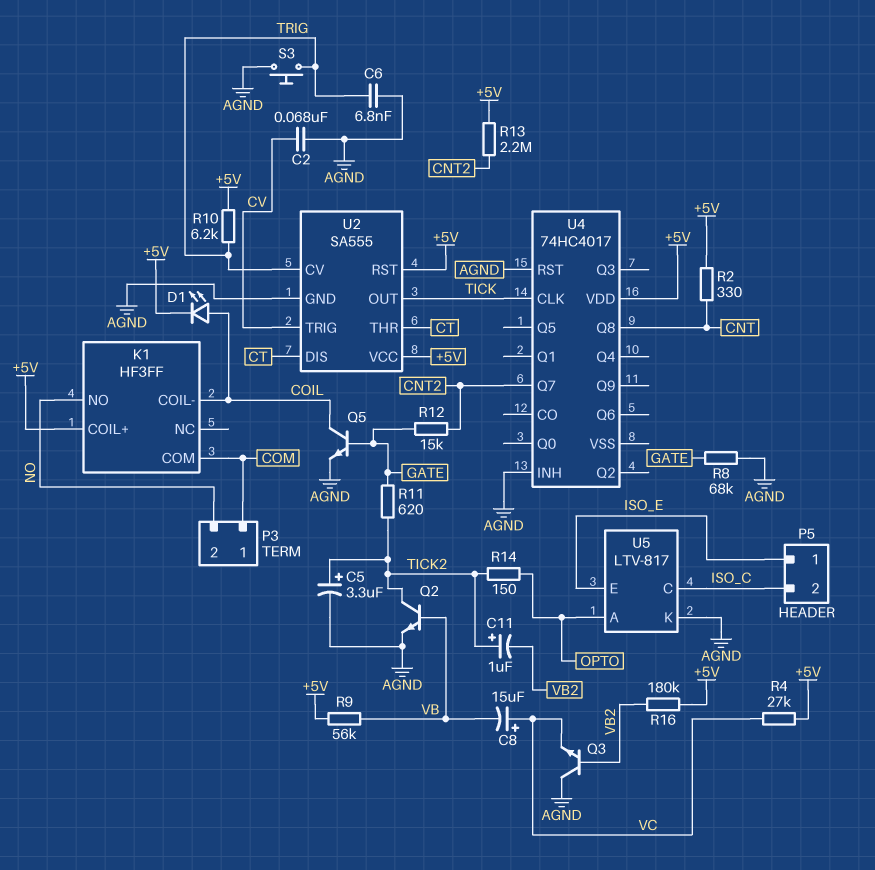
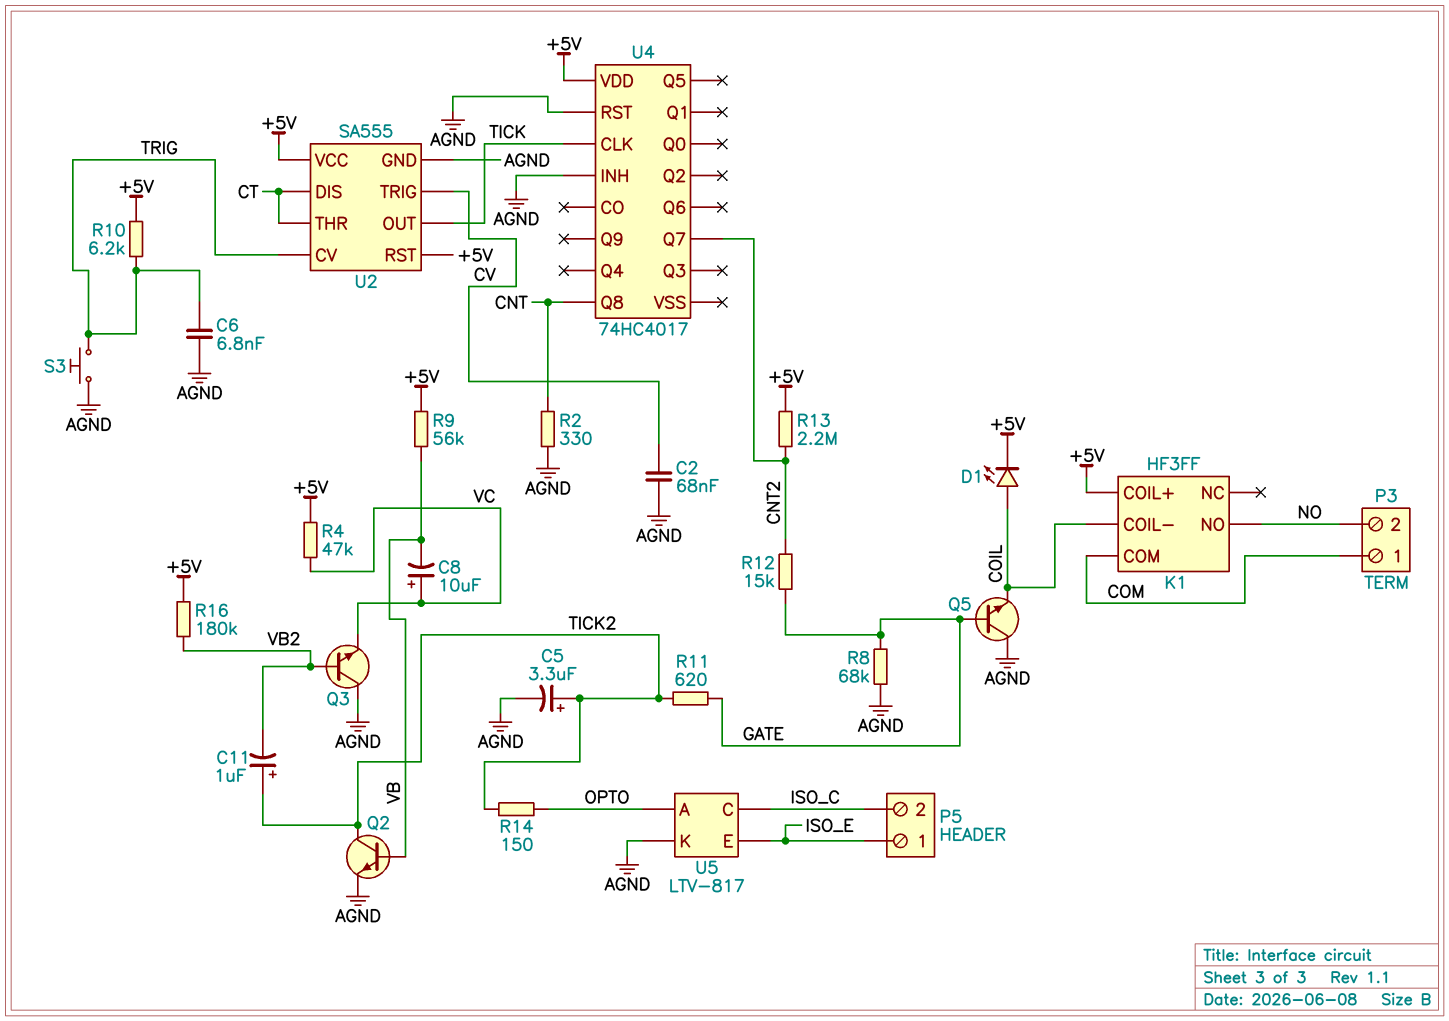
C8: 15uF (plus VC, minus VB) -> 10uF (plus VC, minus VB)
Q5: NPN (B GATE, C COIL, E AGND) -> NPN (B GATE, C AGND, E COIL)
R2: 330 (+5V, CNT) -> 330 (AGND, CNT)
R4: 27k (+5V, VC) -> 47k (+5V, VC)

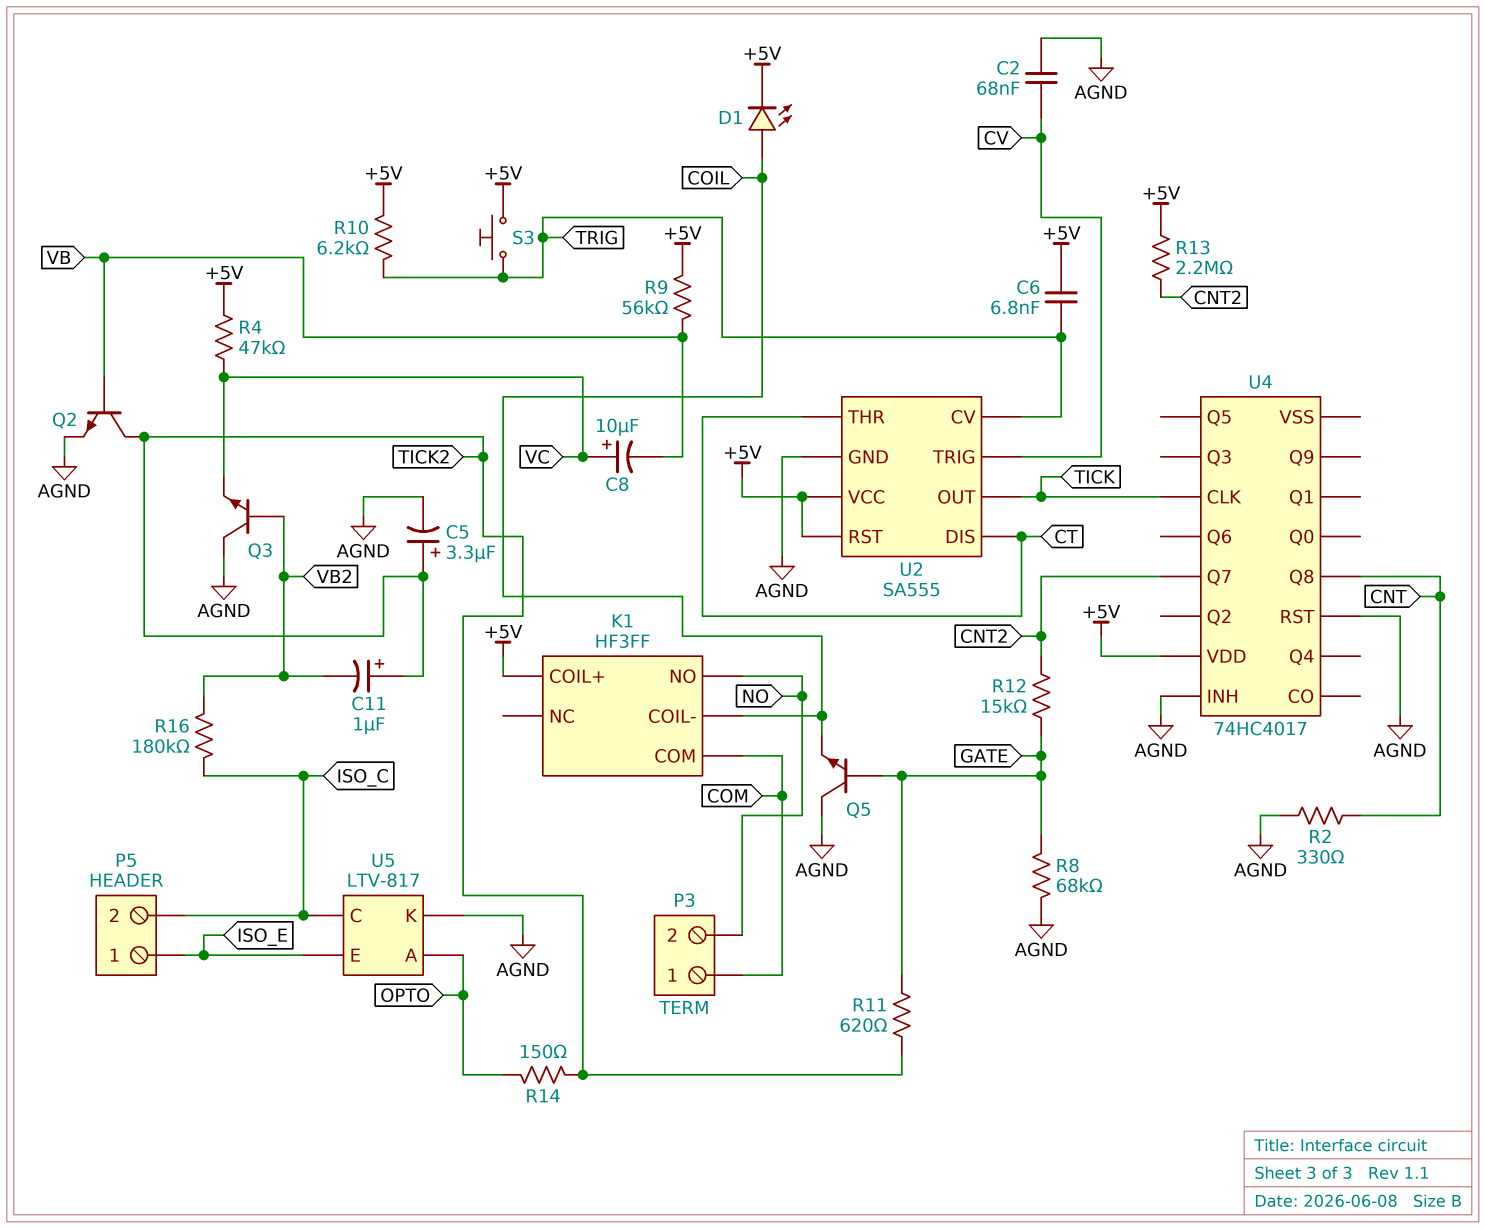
C6: 6.8nF (AGND, TRIG) -> 6.8nF (+5V, TRIG)
R16: 180k (+5V, VB2) -> 180k (ISO_C, VB2)
S3: button (AGND, TRIG) -> button (+5V, TRIG)

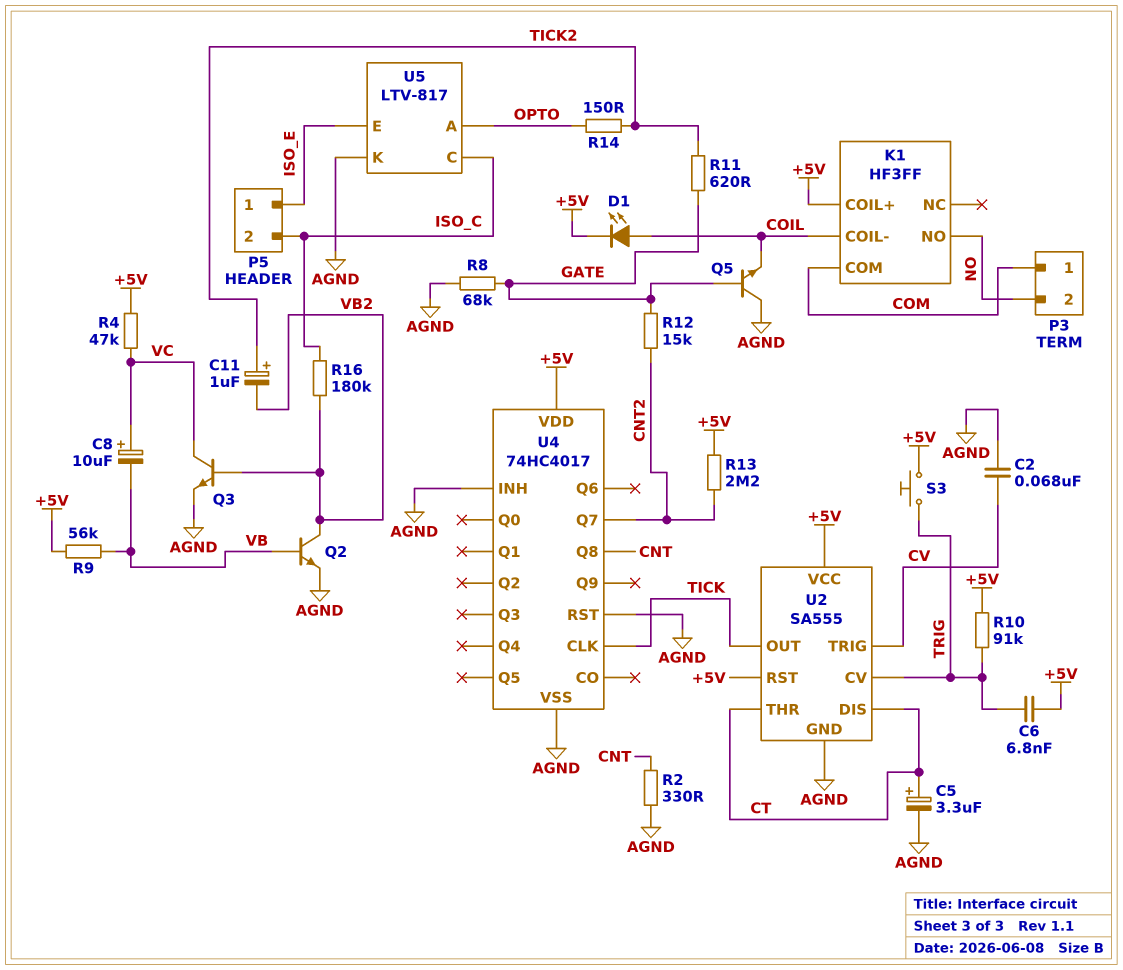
C5: 3.3uF (plus TICK2, minus AGND) -> 3.3uF (plus CT, minus AGND)
Q2: NPN (B VB, C TICK2, E AGND) -> NPN (B VB, C VB2, E AGND)
Q3: NPN (B VB2, C AGND, E VC) -> NPN (B VB2, C VC, E AGND)
R10: 6.2k (+5V, TRIG) -> 91k (+5V, TRIG)
U4 pin VSS: none -> AGND

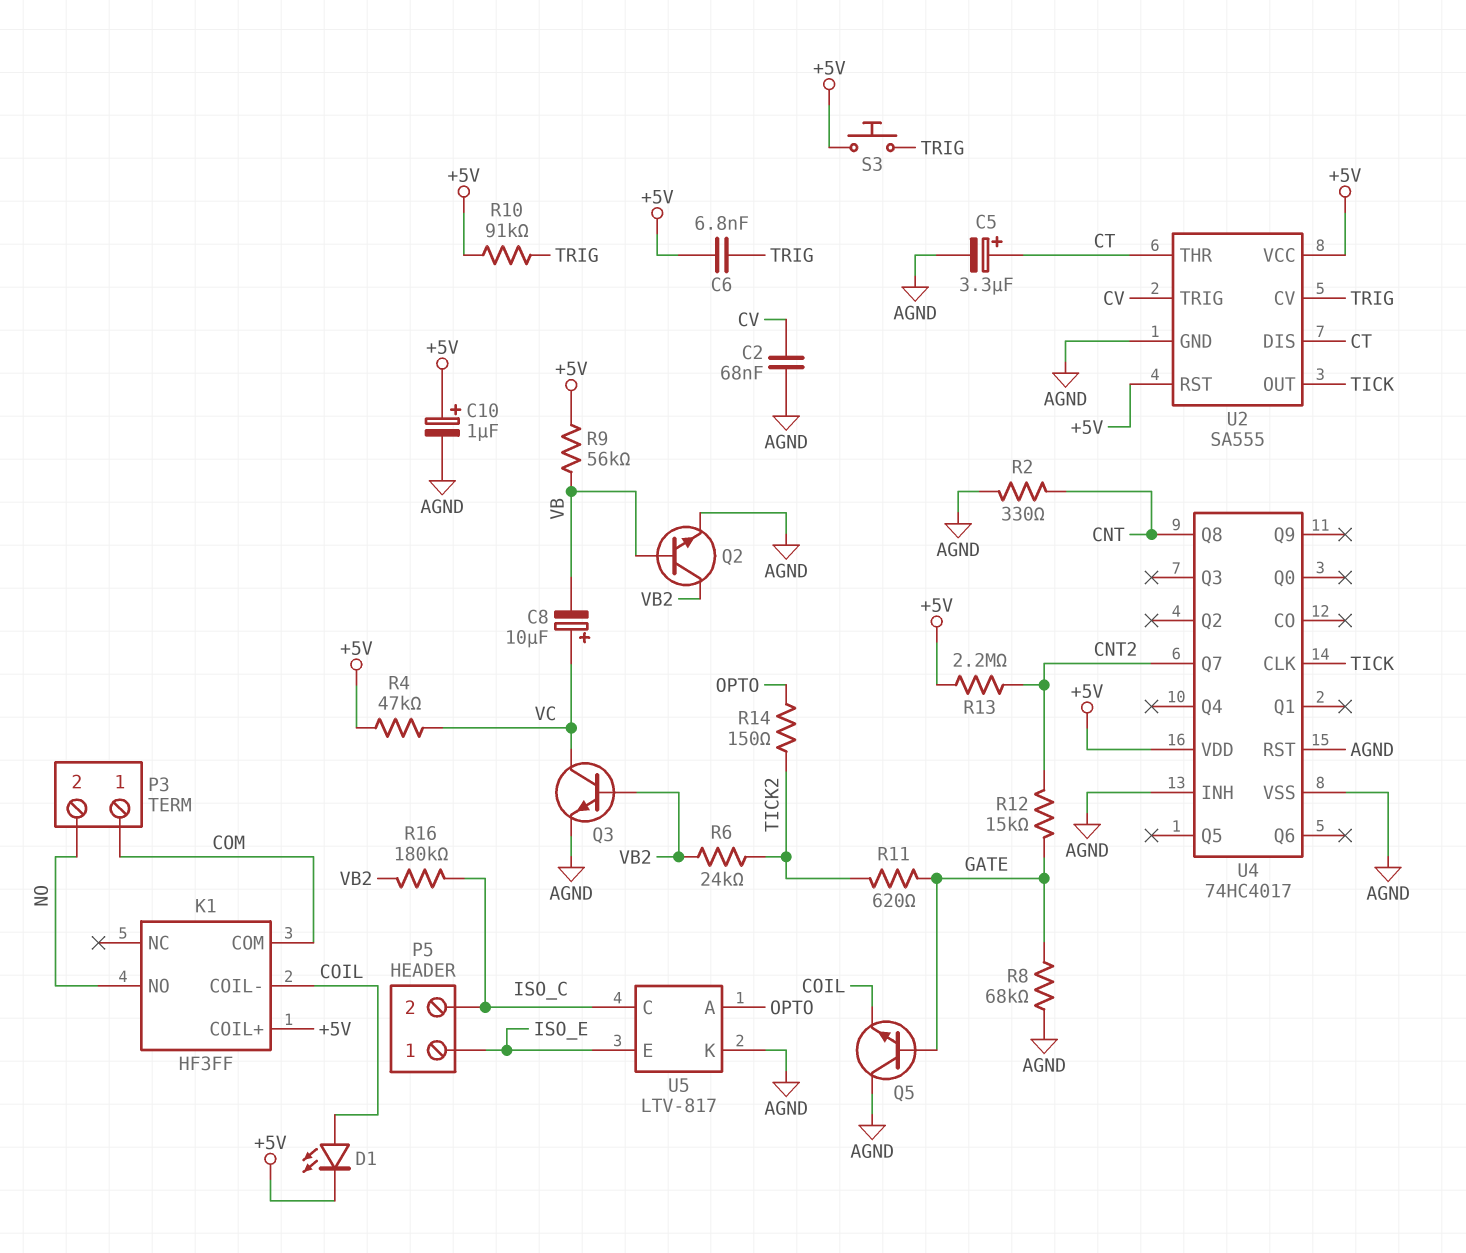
C10: none -> 1uF (plus +5V, minus AGND)
C11: 1uF (plus TICK2, minus VB2) -> none
R6: none -> 24k (TICK2, VB2)

